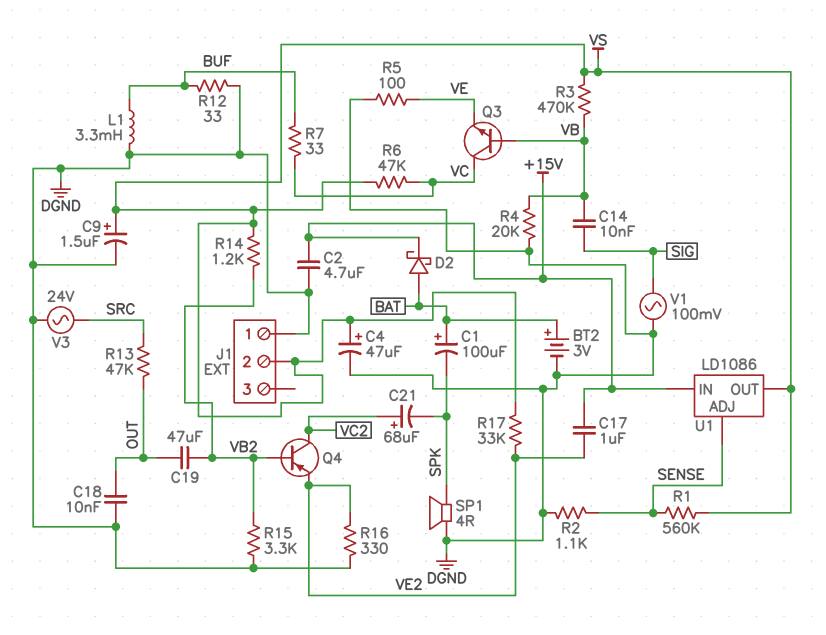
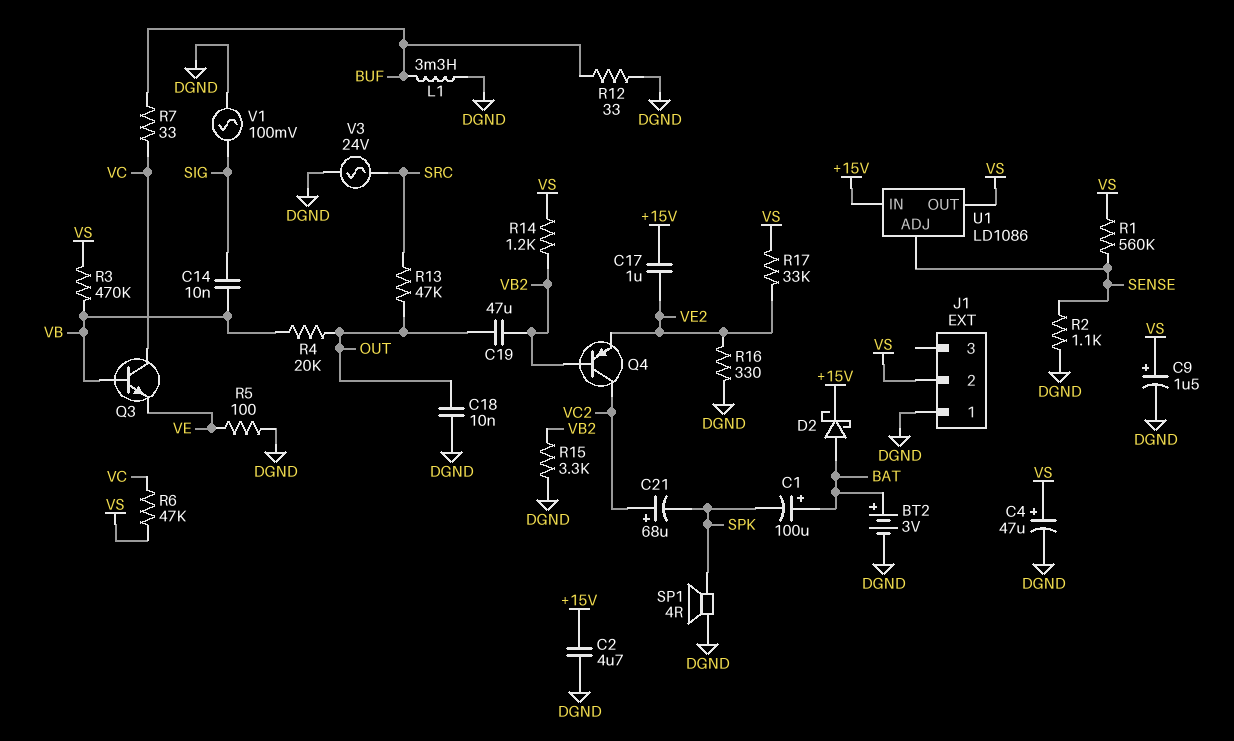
R4: 20k (DGND, VB) -> 20k (OUT, VB)

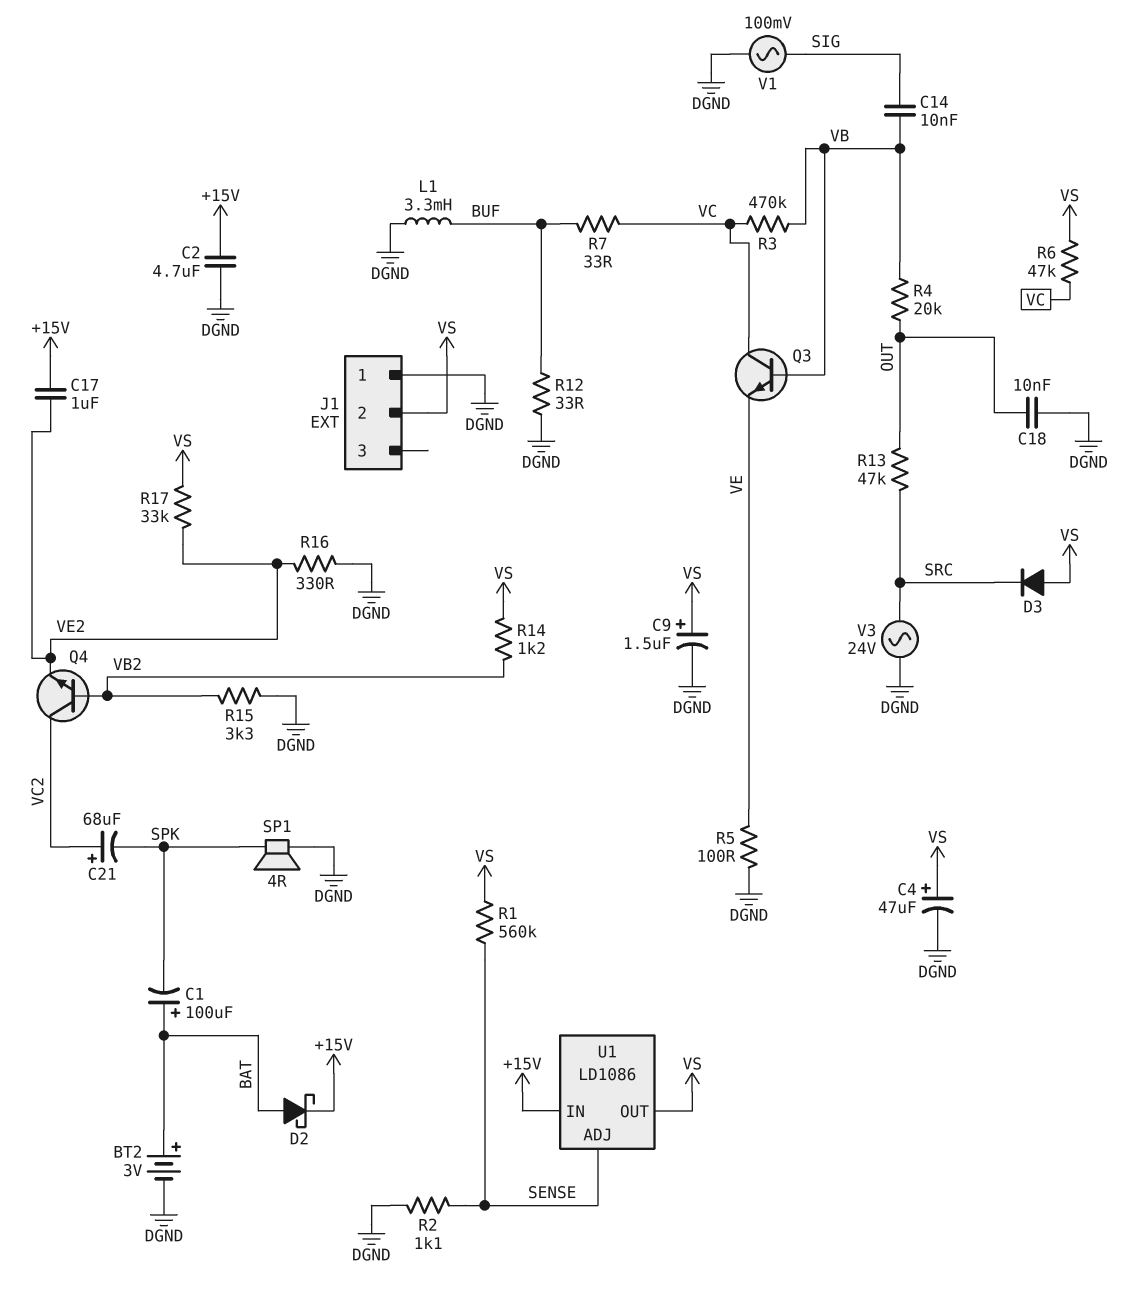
C19: 47uF (OUT, VB2) -> none
D3: none -> diode (A VS, K SRC)
Q4: PNP (B VB2, C VC2, E VE2) -> NPN (B VB2, C VC2, E VE2)
R3: 470k (VB, VS) -> 470k (VB, VC)

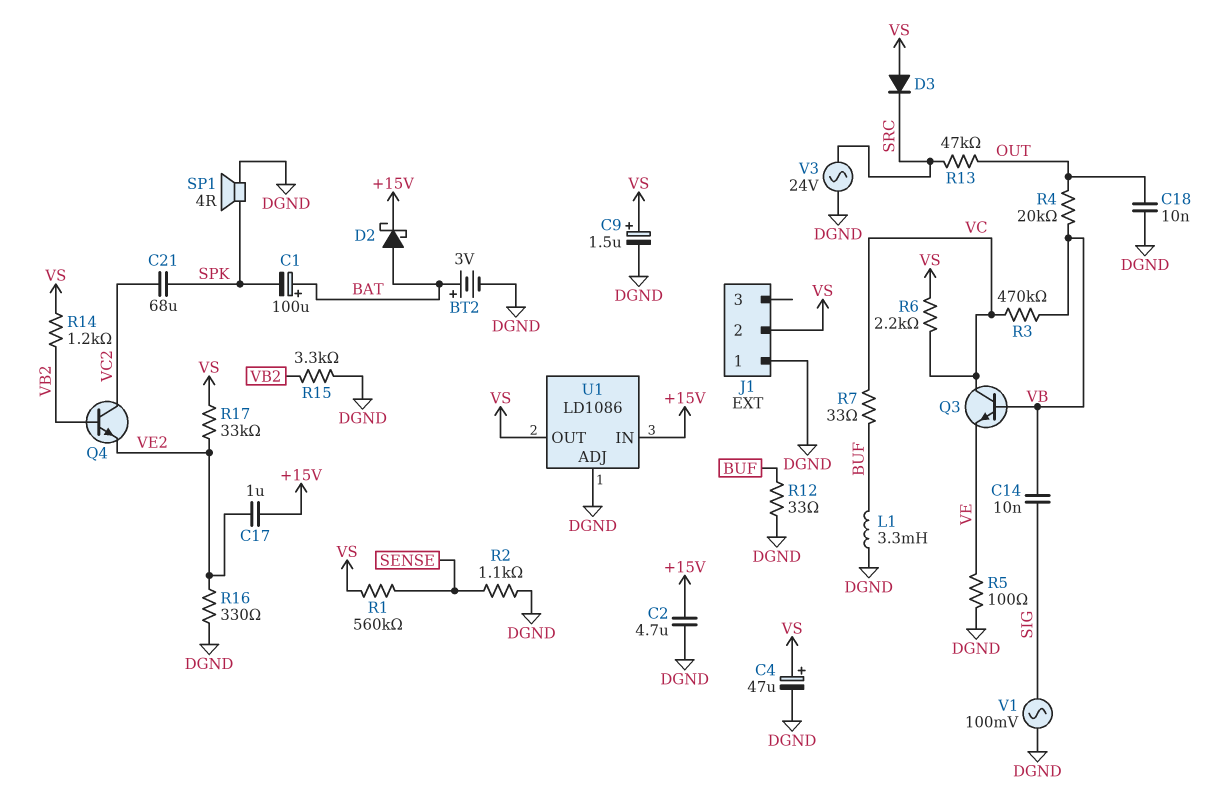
C21: 68uF (plus VC2, minus SPK) -> 68uF (SPK, VC2)
R6: 47k (VC, VS) -> 2.2k (VC, VS)
U1 pin ADJ: SENSE -> DGND

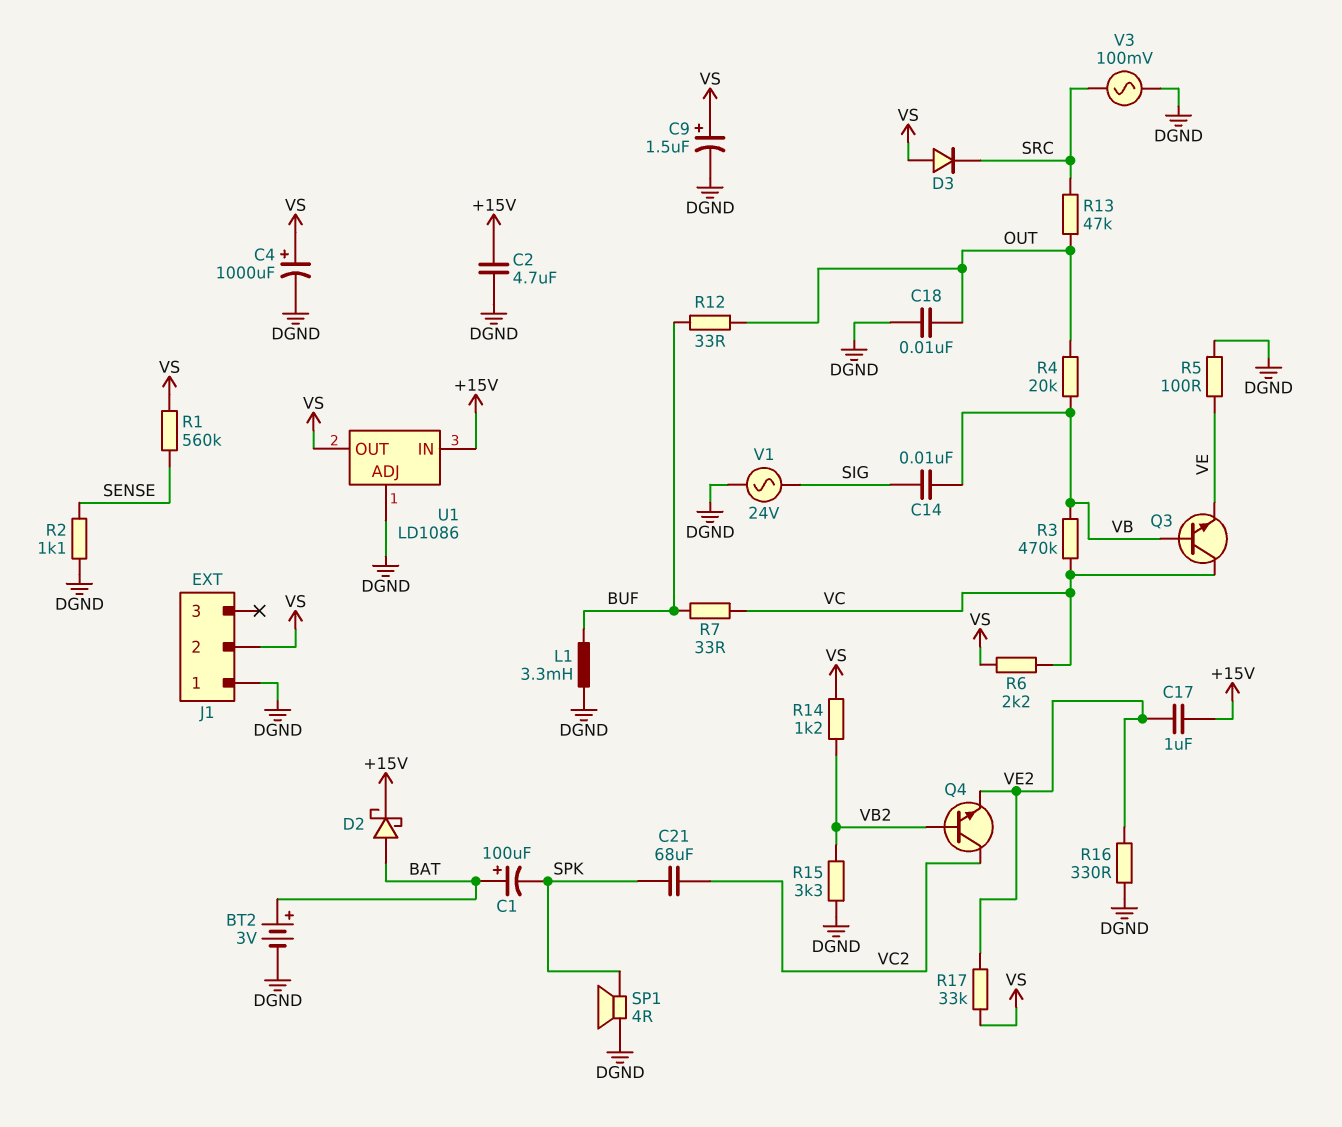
C4: 47uF (plus VS, minus DGND) -> 1000uF (plus VS, minus DGND)
R12: 33 (BUF, DGND) -> 33 (BUF, OUT)
V1: AC 100mV (DGND, SIG) -> AC 24V (DGND, SIG)
V3: AC 24V (DGND, SRC) -> AC 100mV (DGND, SRC)

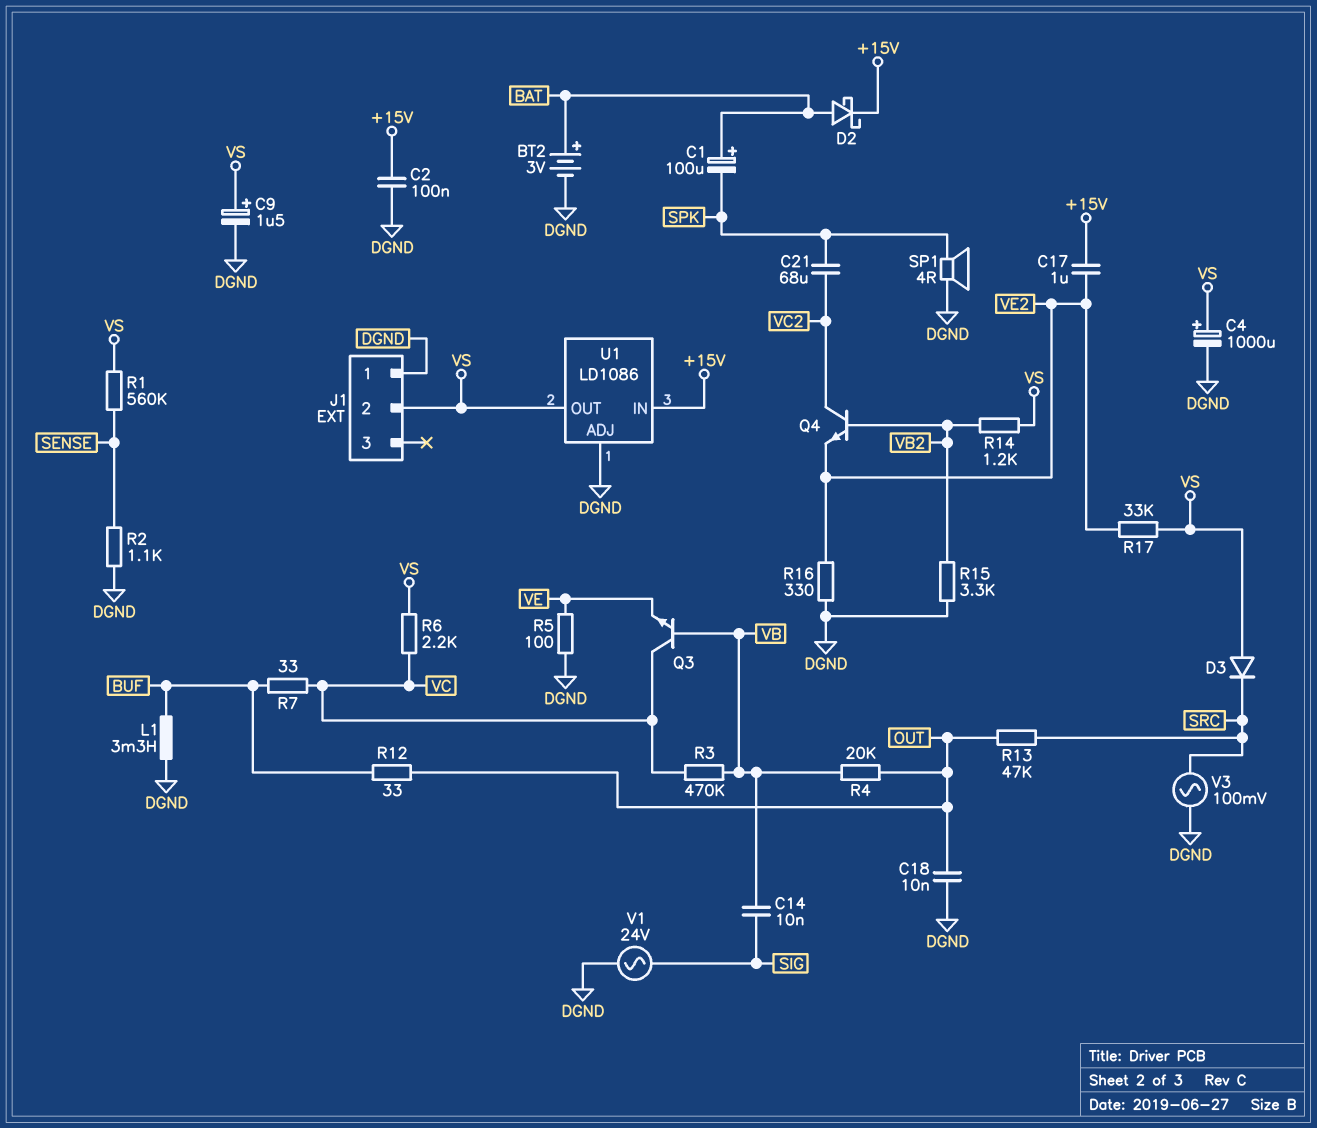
C2: 4.7uF (+15V, DGND) -> 100nF (+15V, DGND)

